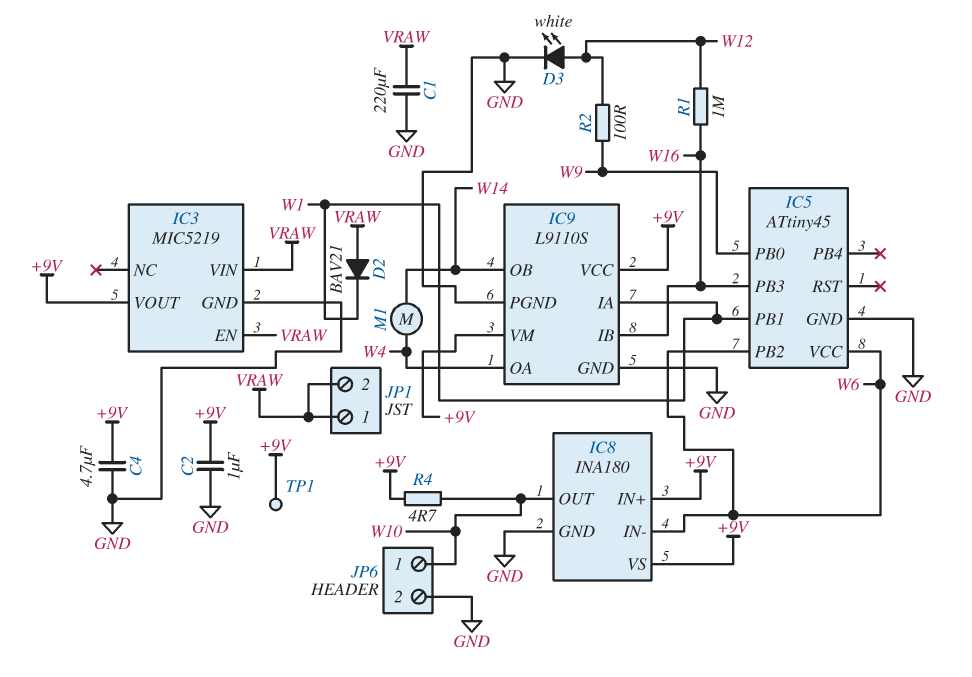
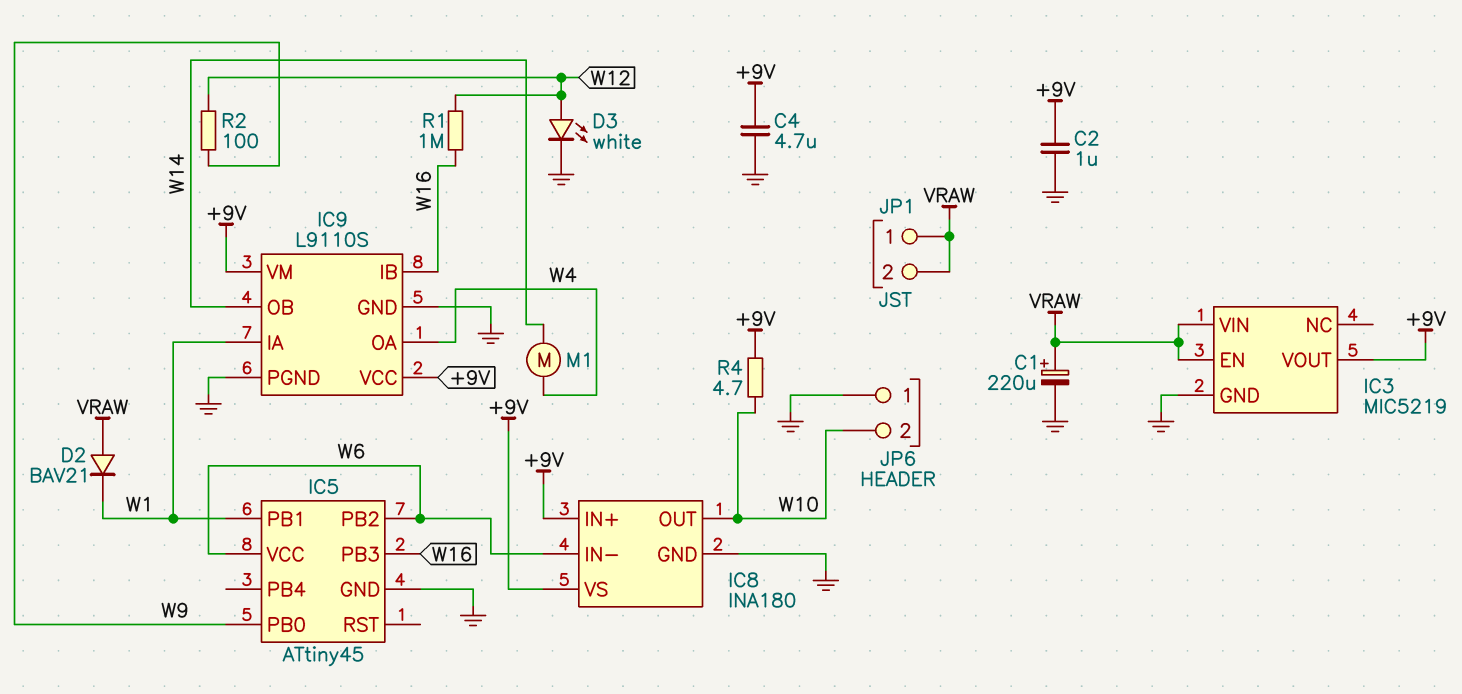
C1: 220uF (GND, VRAW) -> 220uF (plus VRAW, minus GND)
JP6 pin 1: W10 -> GND
JP6 pin 2: GND -> W10
TP1: test point (+9V) -> none

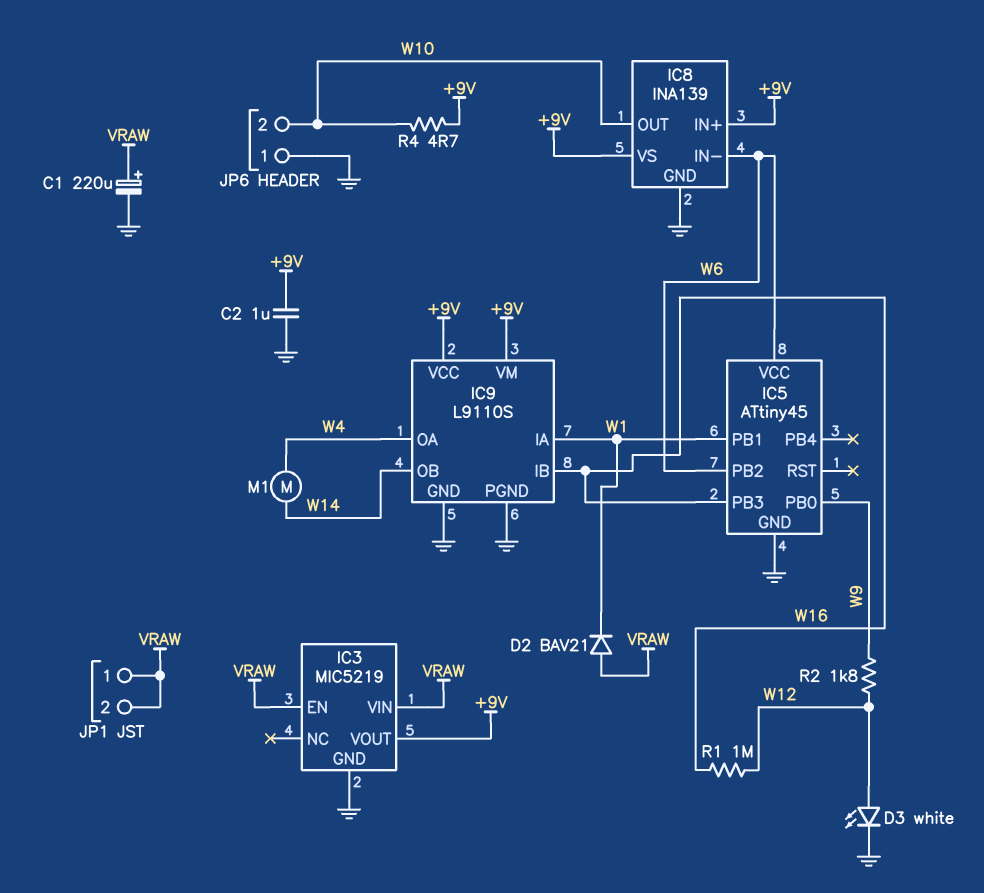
C4: 4.7uF (+9V, GND) -> none
IC8: INA180 -> INA139
R2: 100 (W9, W12) -> 1.8k (W9, W12)

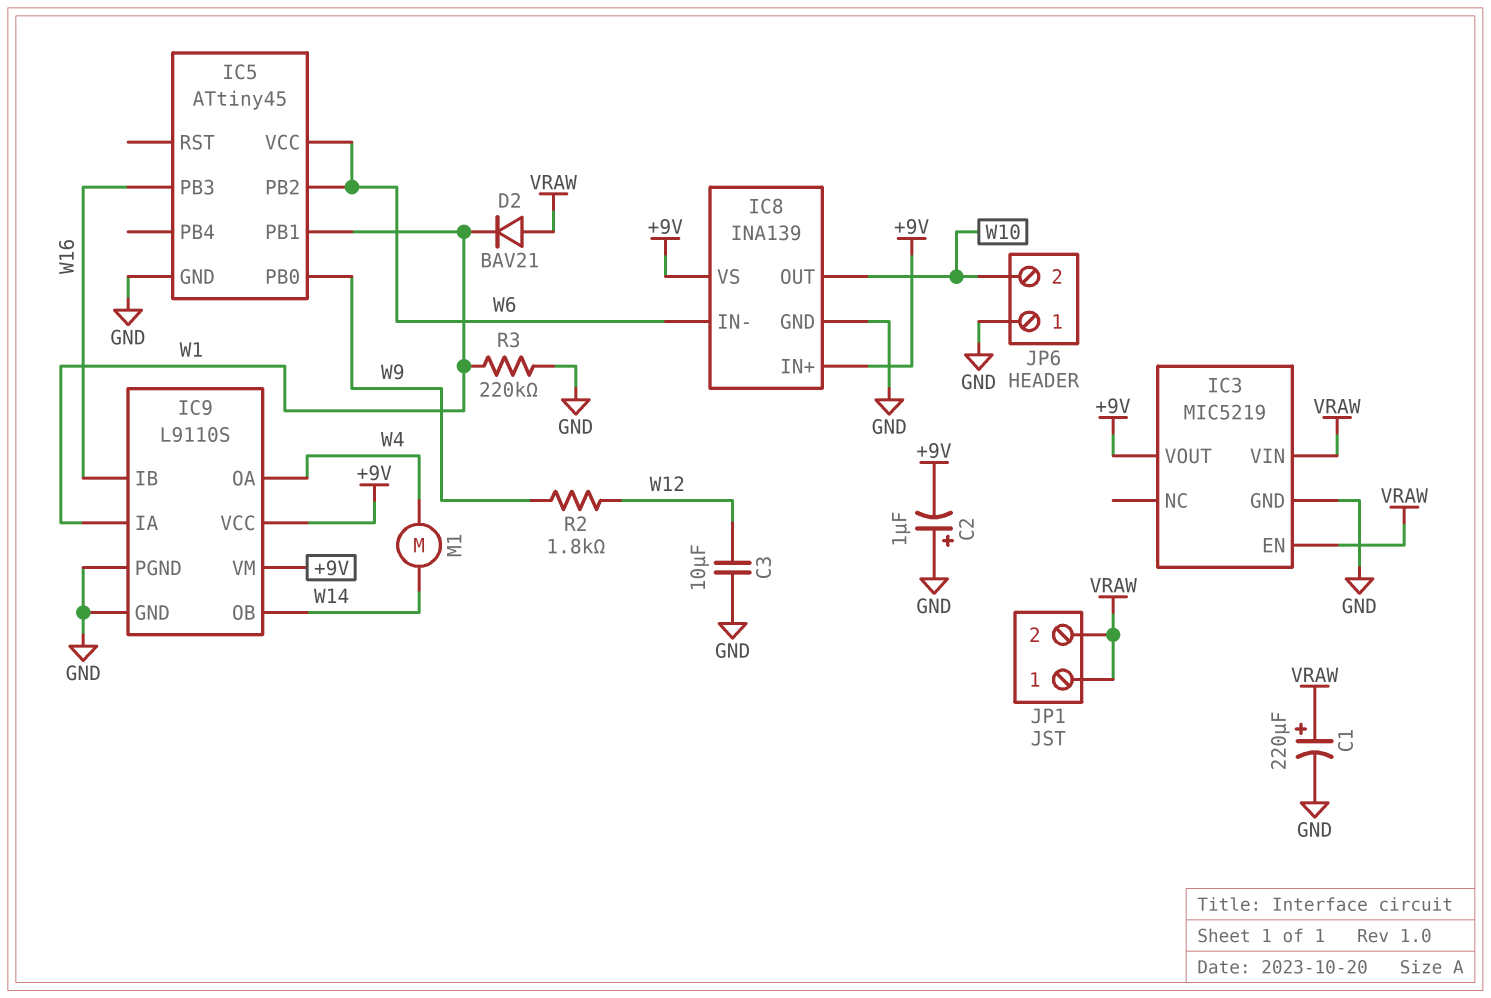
C2: 1uF (+9V, GND) -> 1uF (plus GND, minus +9V)
C3: none -> 10uF (GND, W12)
D3: LED white (A W12, K GND) -> none
R1: 1M (W12, W16) -> none
R3: none -> 220k (GND, W1)
R4: 4.7 (+9V, W10) -> none

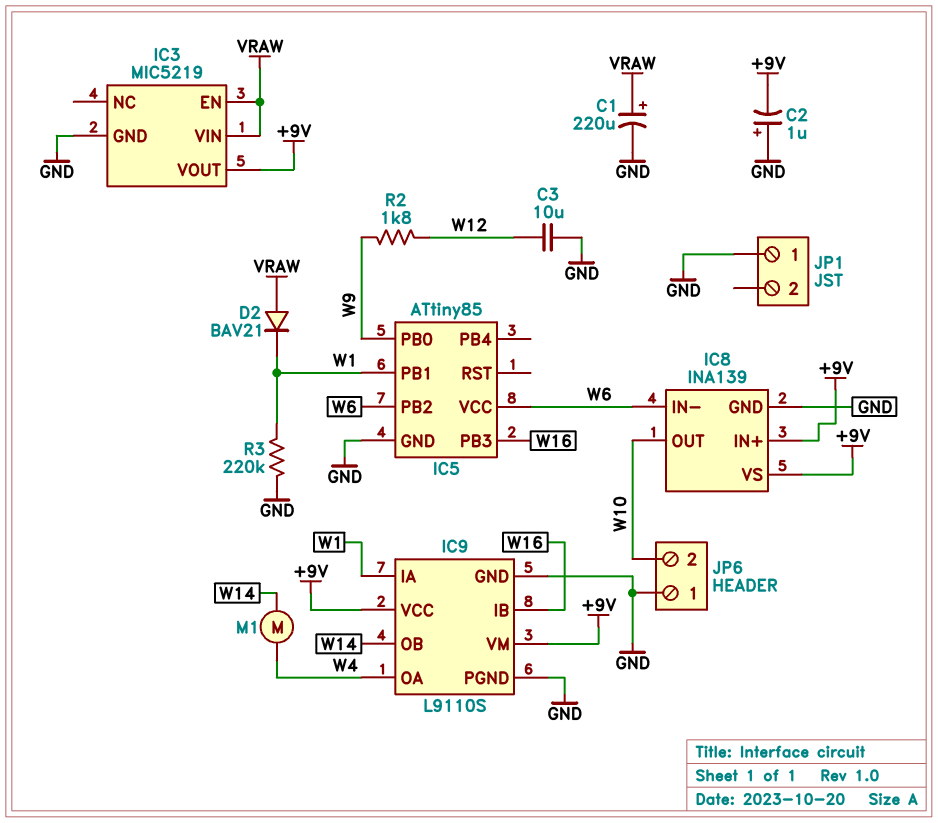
IC5: ATtiny45 -> ATtiny85
JP1 pin 1: VRAW -> GND
JP1 pin 2: VRAW -> none

